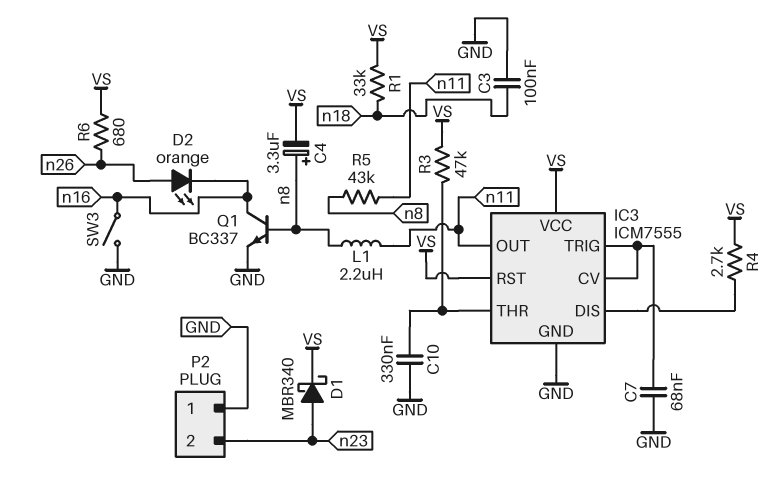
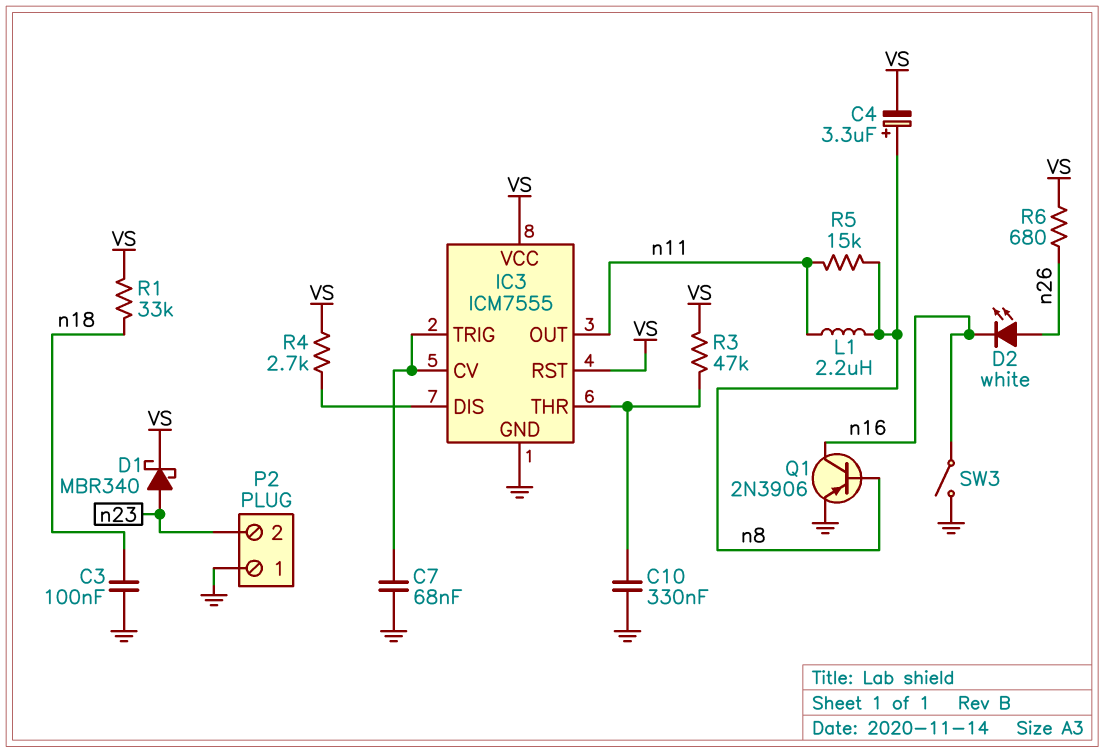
D2: LED orange (A n26, K n16) -> LED white (A n26, K n16)
Q1: NPN BC337 (B n8, C n16, E GND) -> PNP 2N3906 (B n8, C n16, E GND)
R5: 43k (n8, n11) -> 15k (n8, n11)

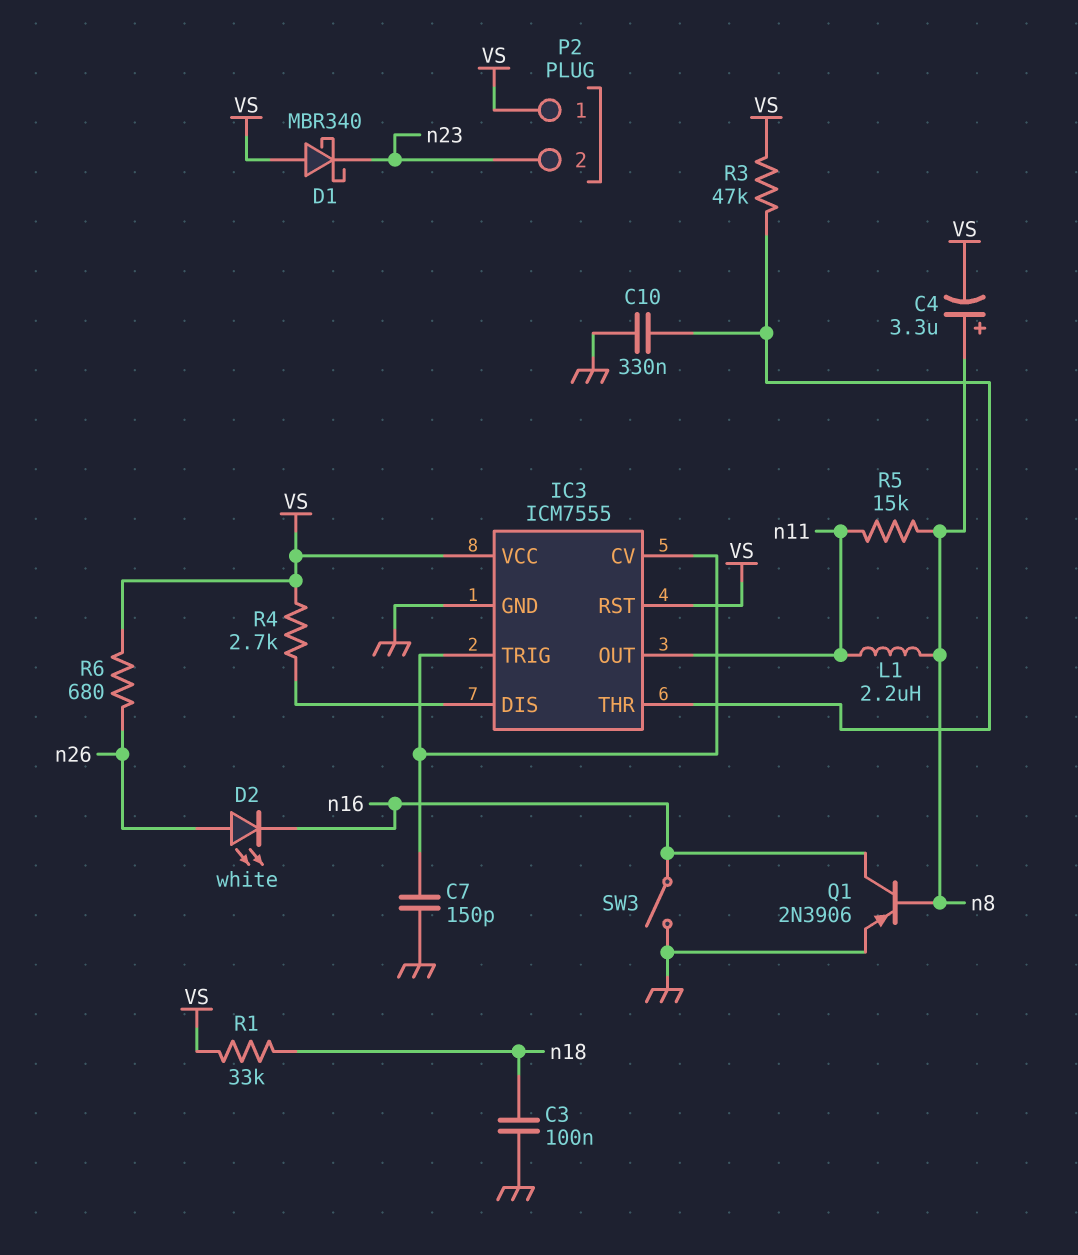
C7: 68nF (GND, IC3/CV) -> 150pF (GND, IC3/CV)
D1: schottky MBR340 (A n23, K VS) -> schottky MBR340 (A VS, K n23)
P2 pin 1: GND -> VS

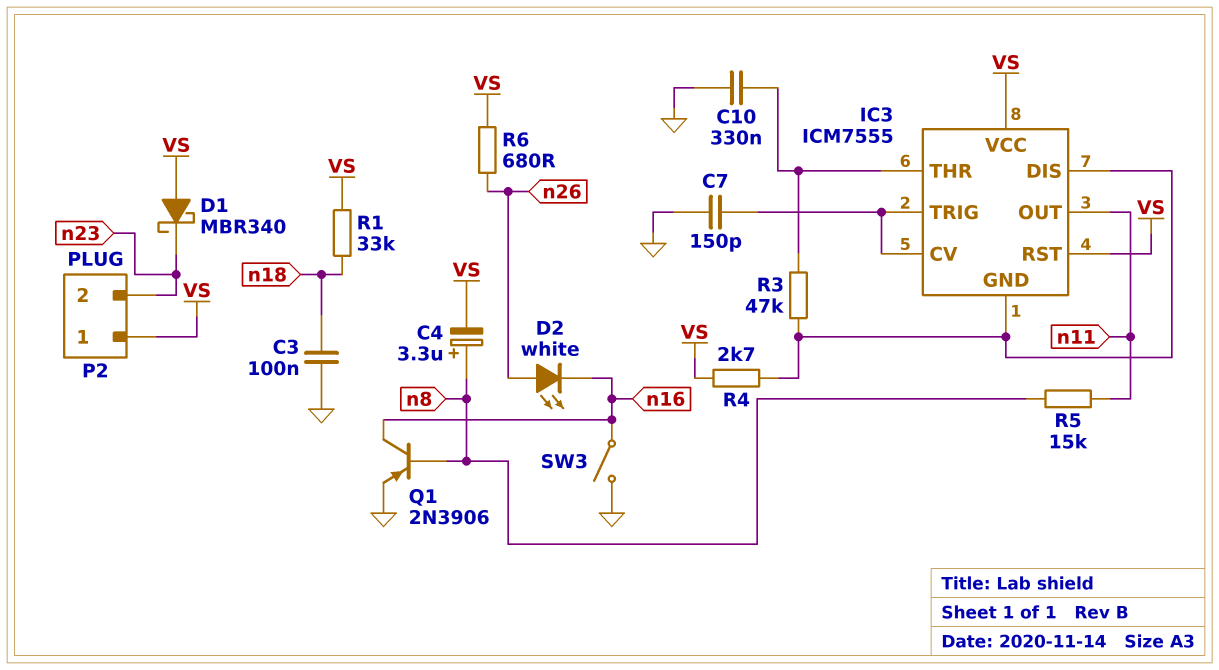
IC3 pin GND: GND -> IC3/DIS
L1: 2.2uH (n8, n11) -> none
R3: 47k (IC3/THR, VS) -> 47k (IC3/DIS, IC3/THR)

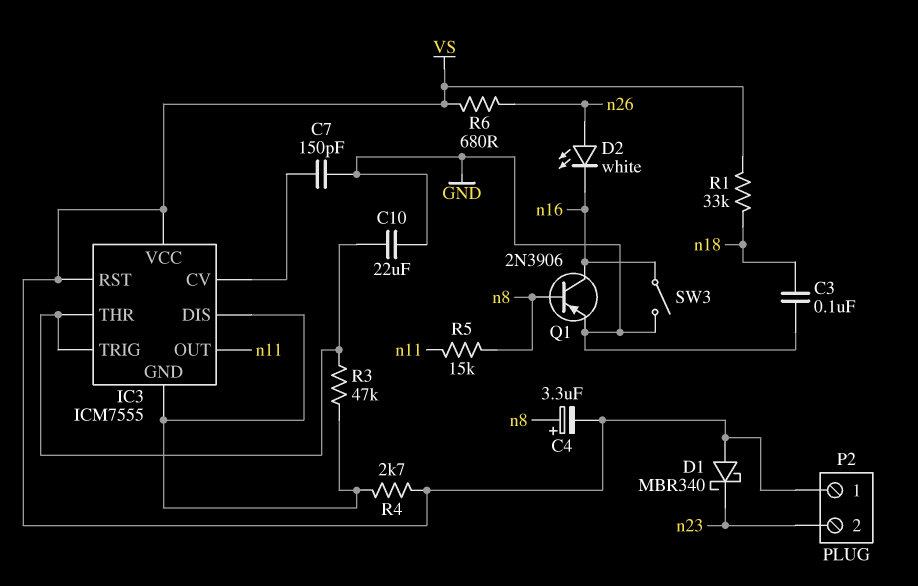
C10: 330nF (GND, IC3/THR) -> 22uF (GND, IC3/THR)
IC3 pin TRIG: IC3/CV -> IC3/THR

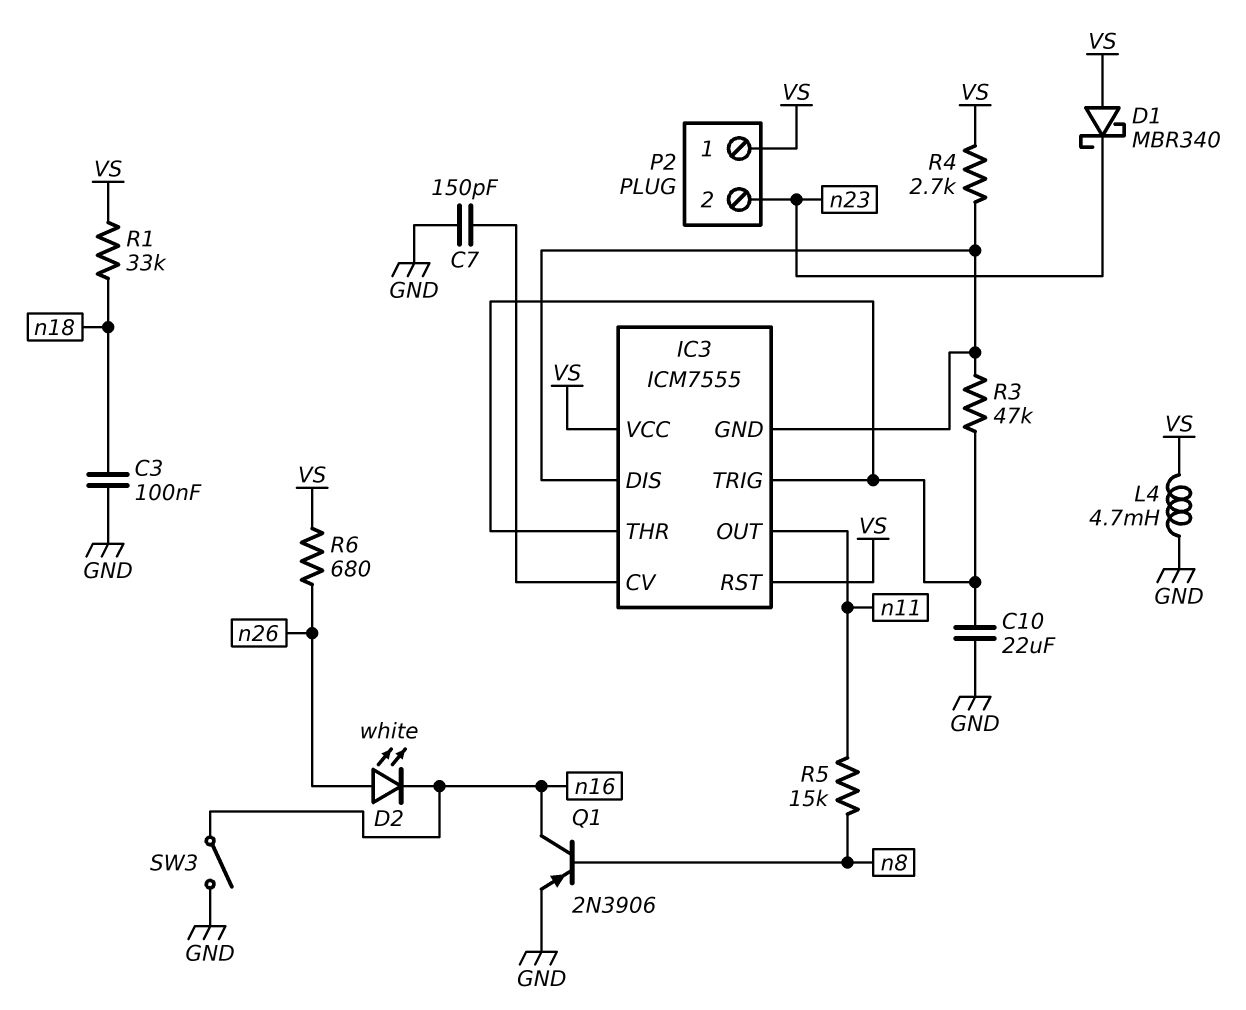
C4: 3.3uF (plus n8, minus VS) -> none
L4: none -> 4.7mH (GND, VS)

